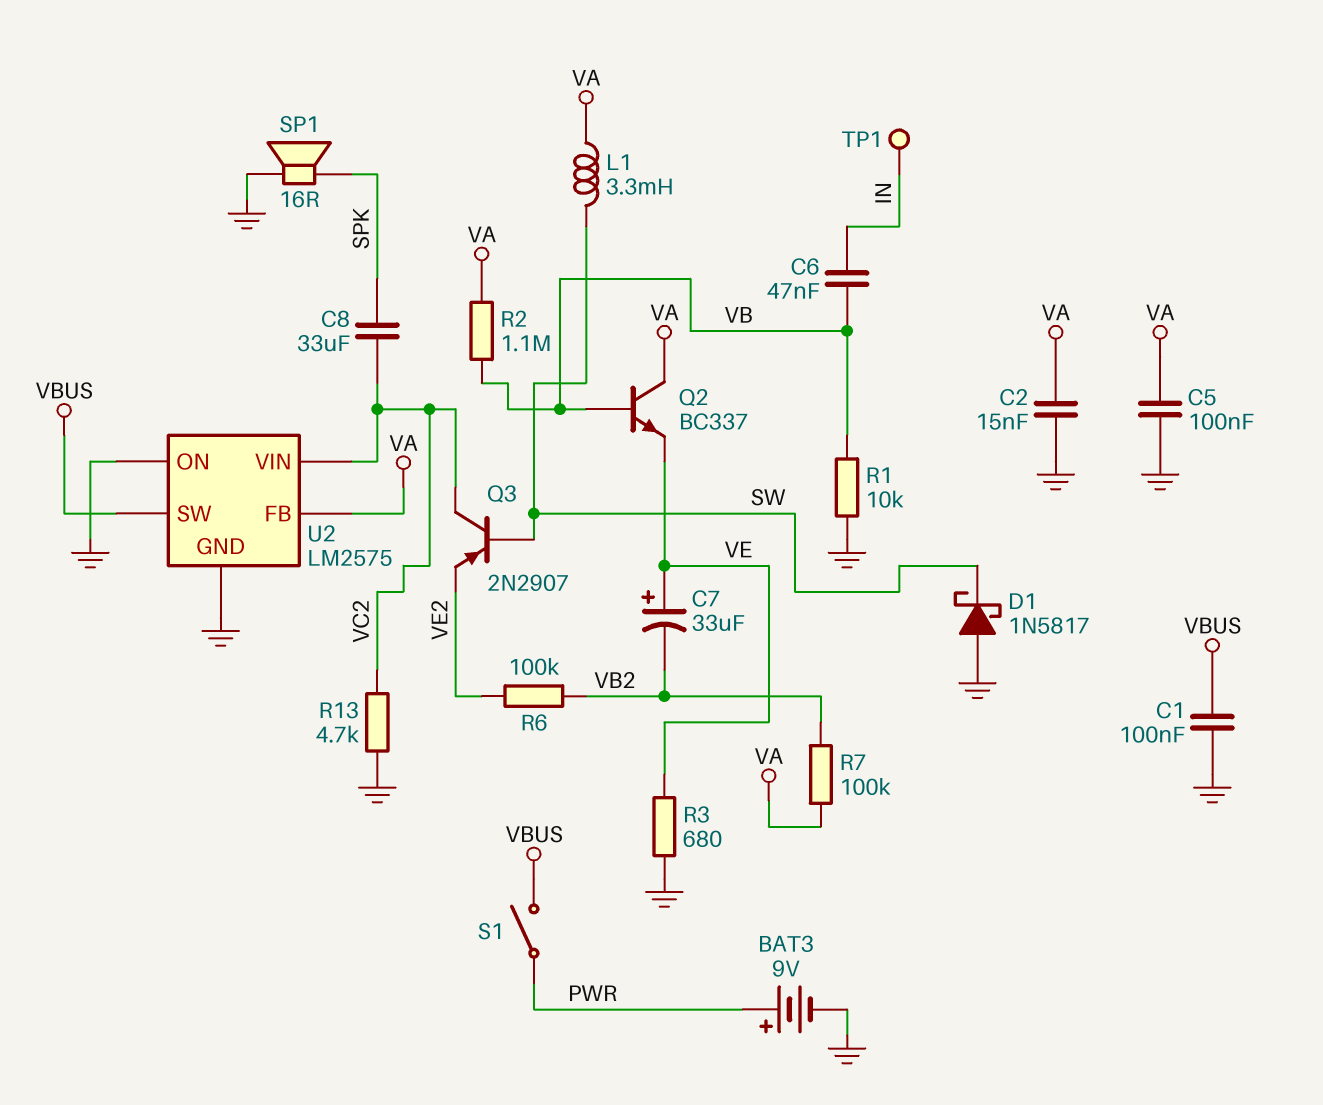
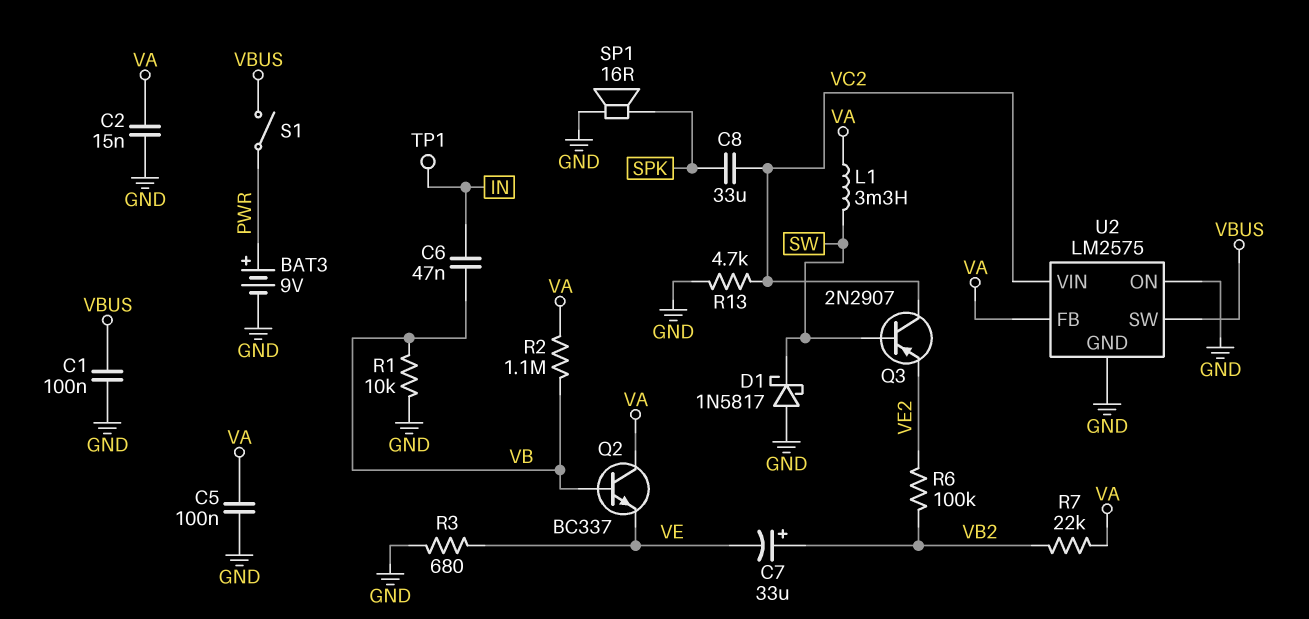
C7: 33uF (plus VE, minus VB2) -> 33uF (plus VB2, minus VE)
R7: 100k (VA, VB2) -> 22k (VA, VB2)

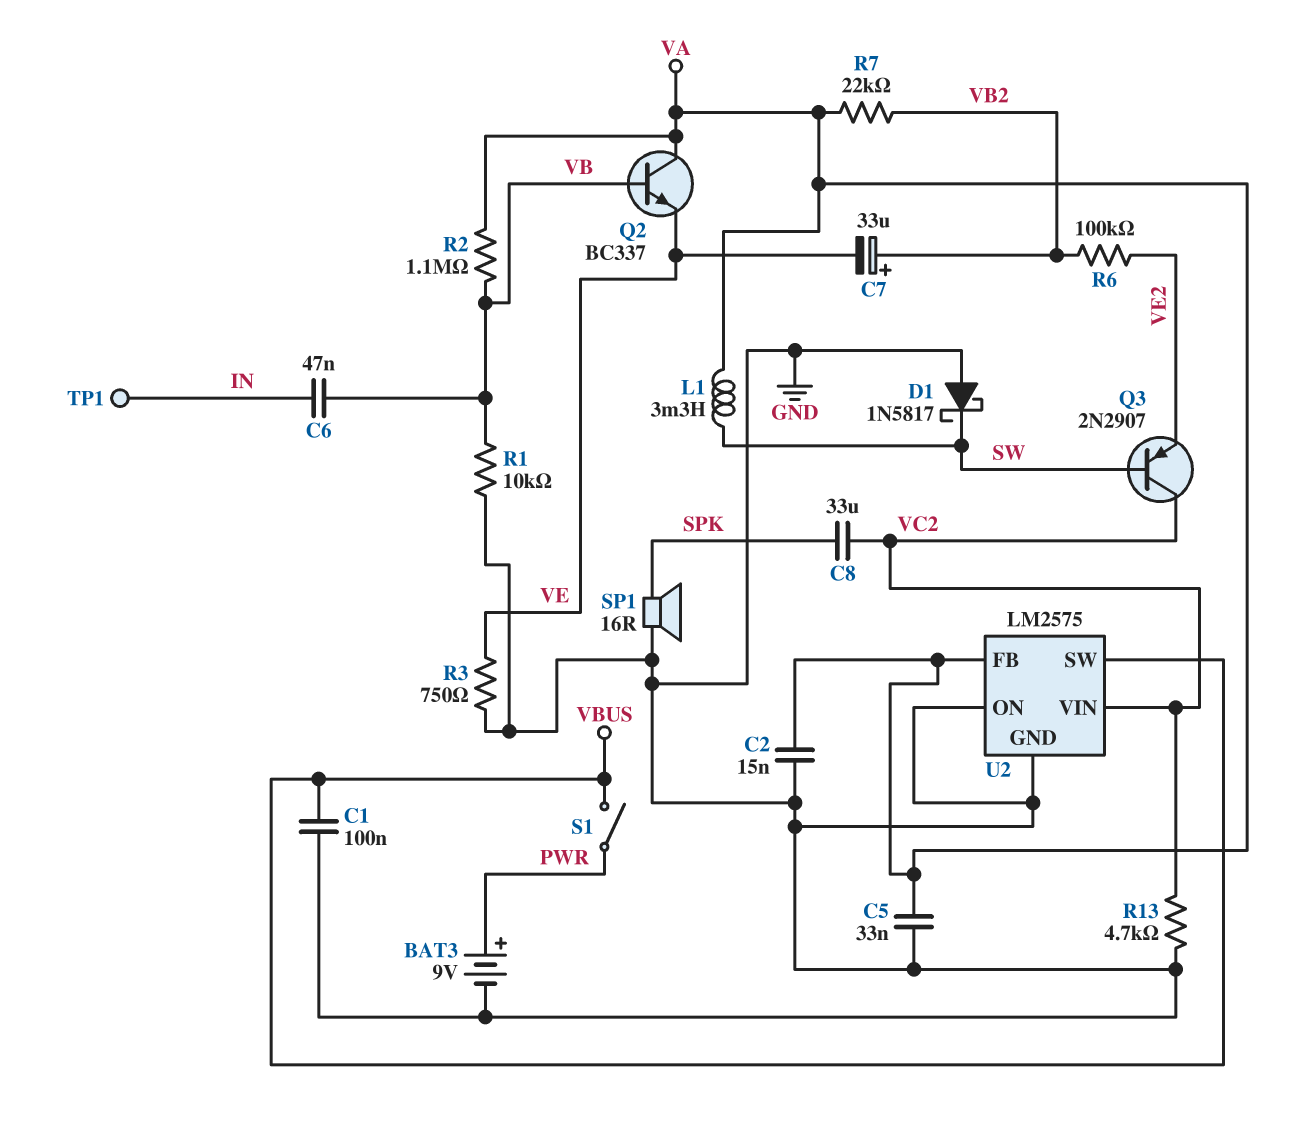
C5: 100nF (GND, VA) -> 33nF (GND, VA)
R3: 680 (GND, VE) -> 750 (GND, VE)

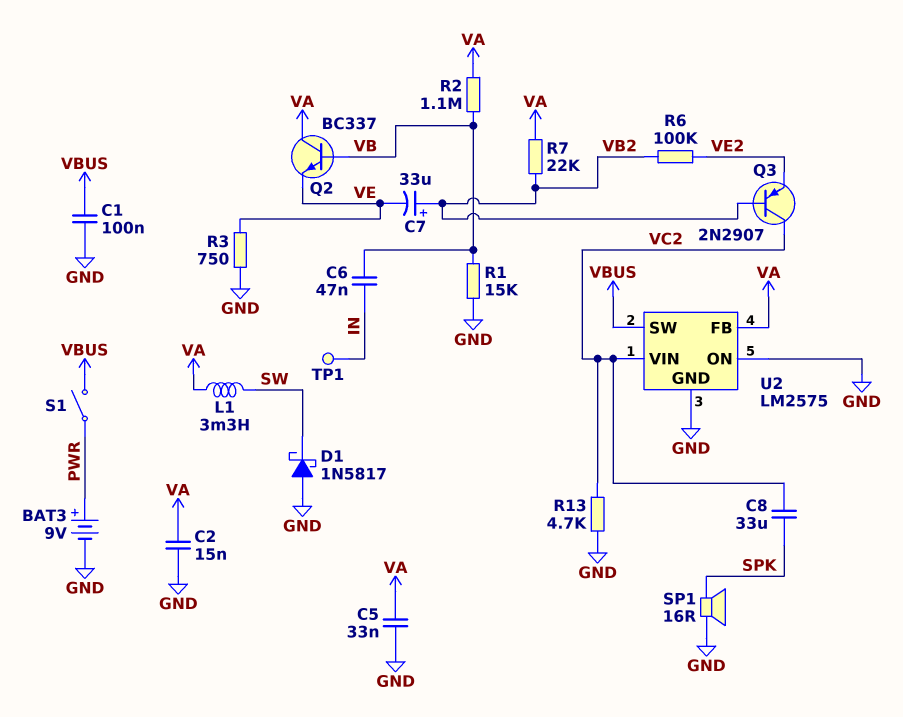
Q3: PNP 2N2907 (B SW, C VC2, E VE2) -> PNP 2N2907 (B VB2, C VC2, E VE2)
R1: 10k (GND, VB) -> 15k (GND, VB)

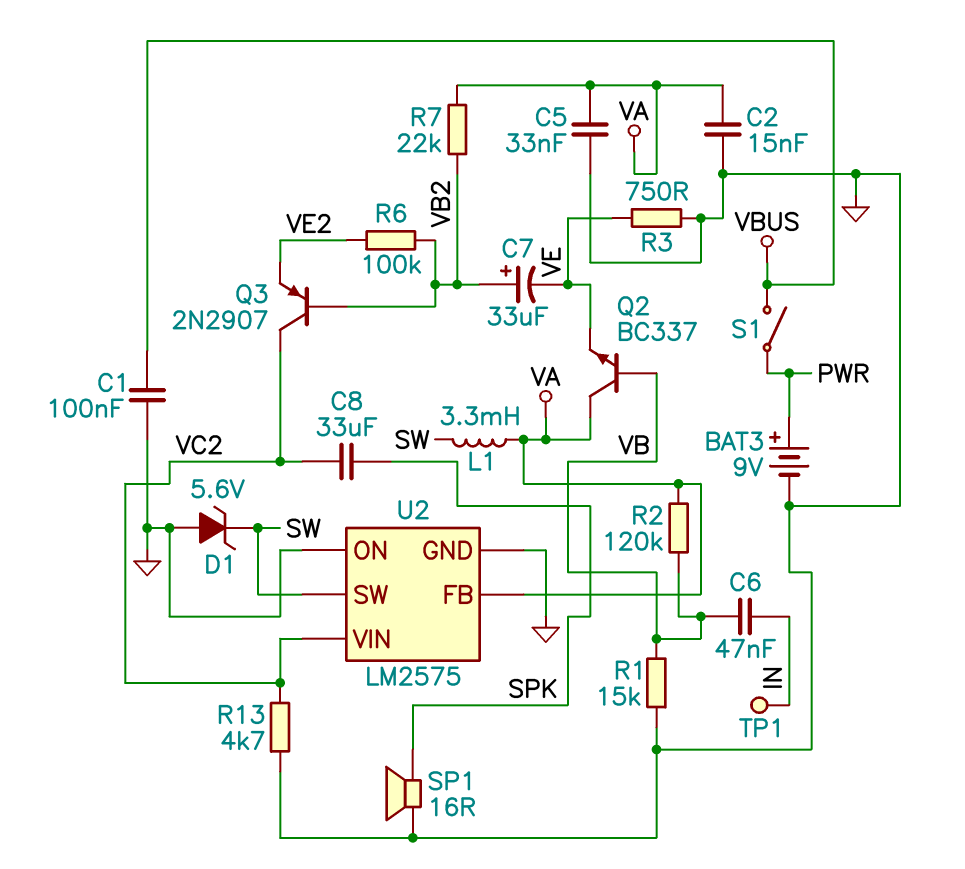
D1: schottky 1N5817 (A GND, K SW) -> zener 5.6V (A GND, K SW)
R2: 1.1M (VA, VB) -> 120k (VA, VB)
U2 pin SW: VBUS -> SW

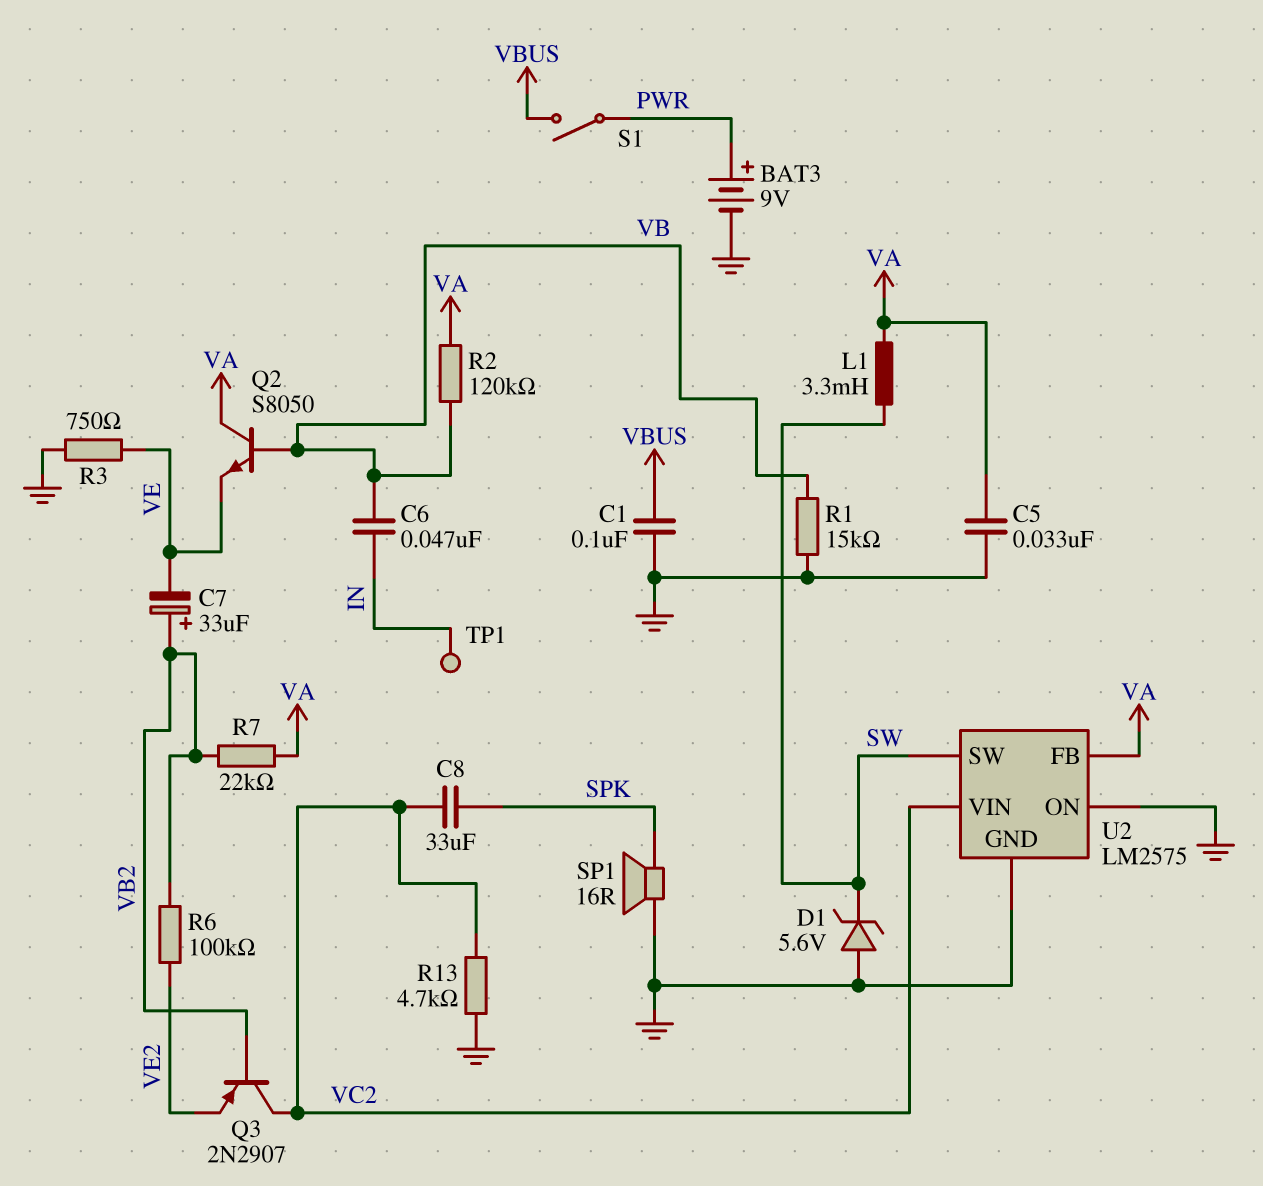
C2: 15nF (GND, VA) -> none
Q2: NPN BC337 (B VB, C VA, E VE) -> NPN S8050 (B VB, C VA, E VE)

